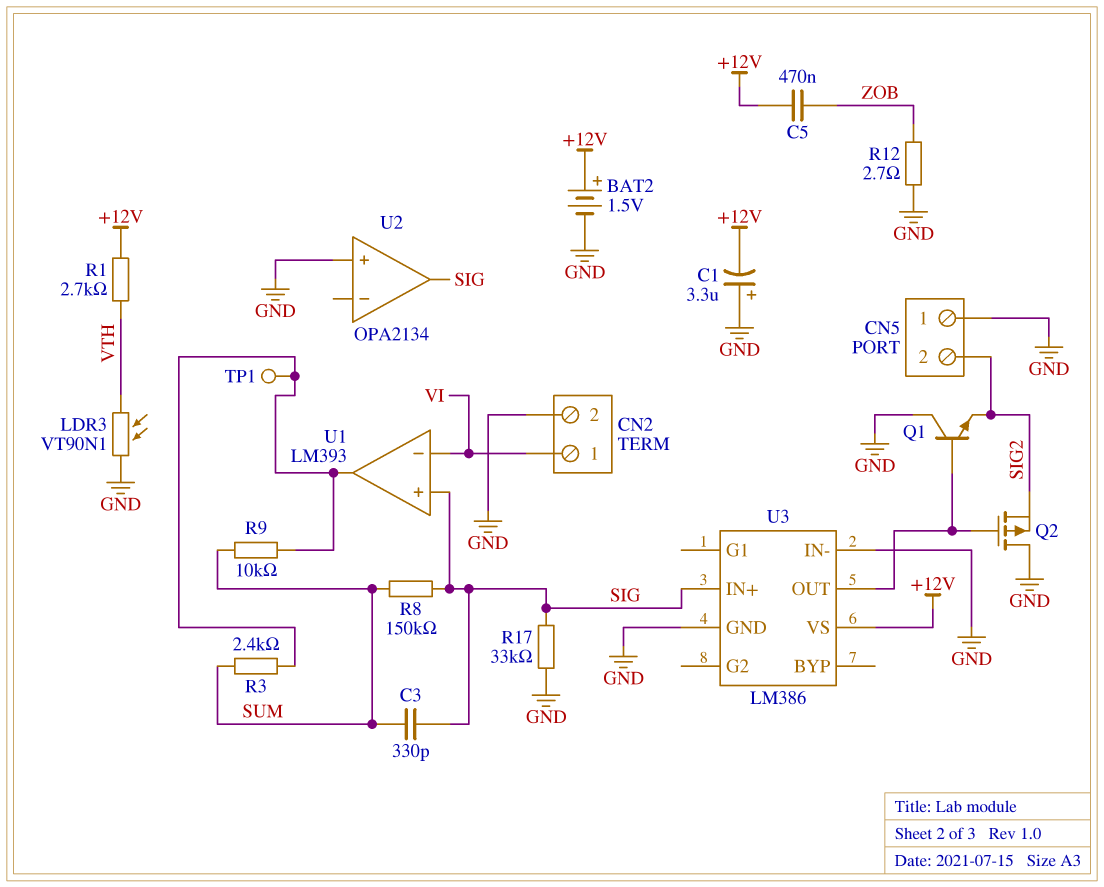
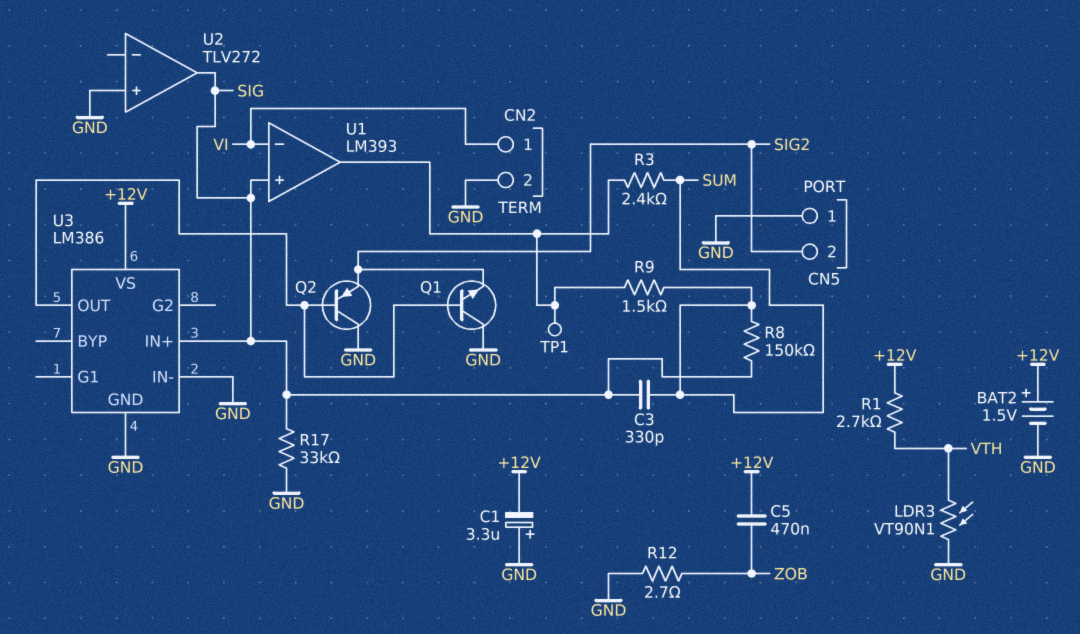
Q2: PMOS (G U3/OUT, D GND, S SIG2) -> PNP (B U3/OUT, C GND, E SIG2)
R9: 10k (SUM, U1/out) -> 1.5k (SUM, U1/out)
U2: OPA2134 -> TLV272

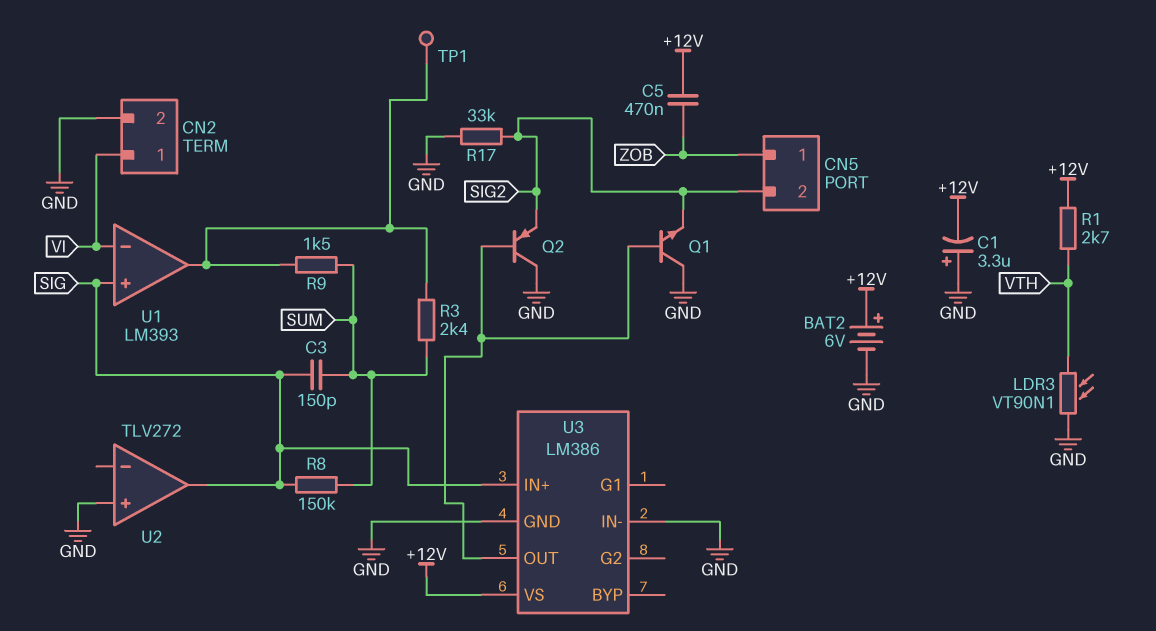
BAT2: 1.5V (plus +12V, minus GND) -> 6V (plus +12V, minus GND)
C3: 330pF (SIG, SUM) -> 150pF (SIG, SUM)
CN5 pin 1: GND -> ZOB
R12: 2.7 (GND, ZOB) -> none
R17: 33k (GND, SIG) -> 33k (GND, SIG2)

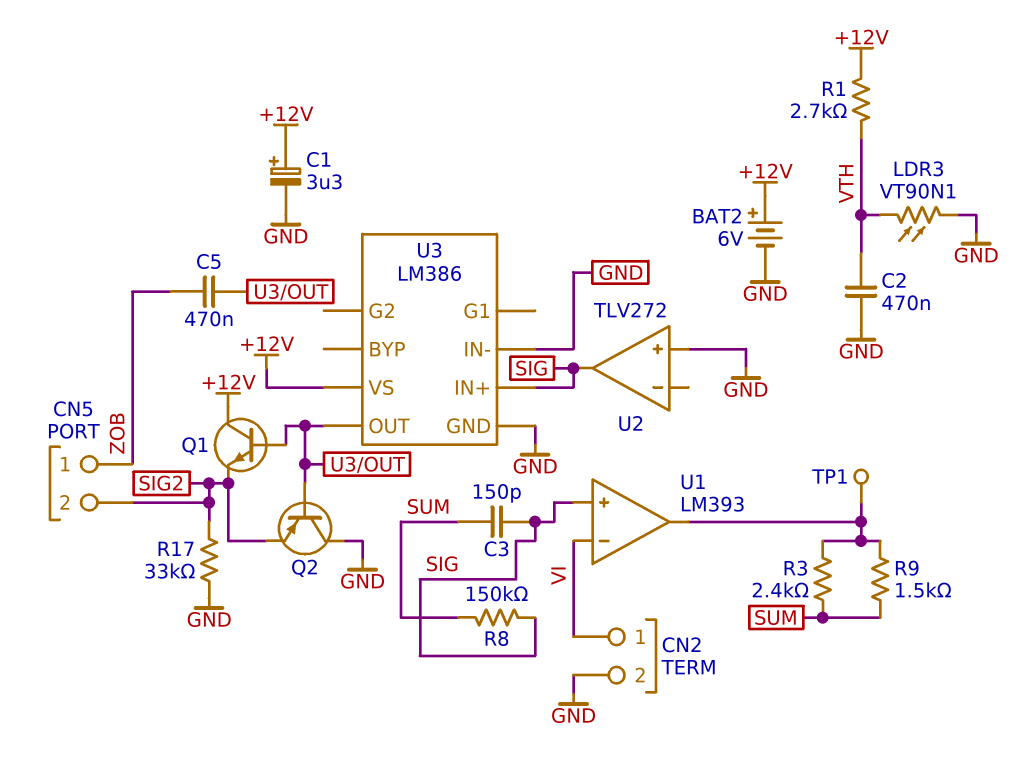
C1: 3.3uF (plus GND, minus +12V) -> 3.3uF (plus +12V, minus GND)
C2: none -> 470nF (GND, VTH)
C5: 470nF (+12V, ZOB) -> 470nF (U3/OUT, ZOB)
Q1: NPN (B U3/OUT, C GND, E SIG2) -> NPN (B U3/OUT, C +12V, E SIG2)

